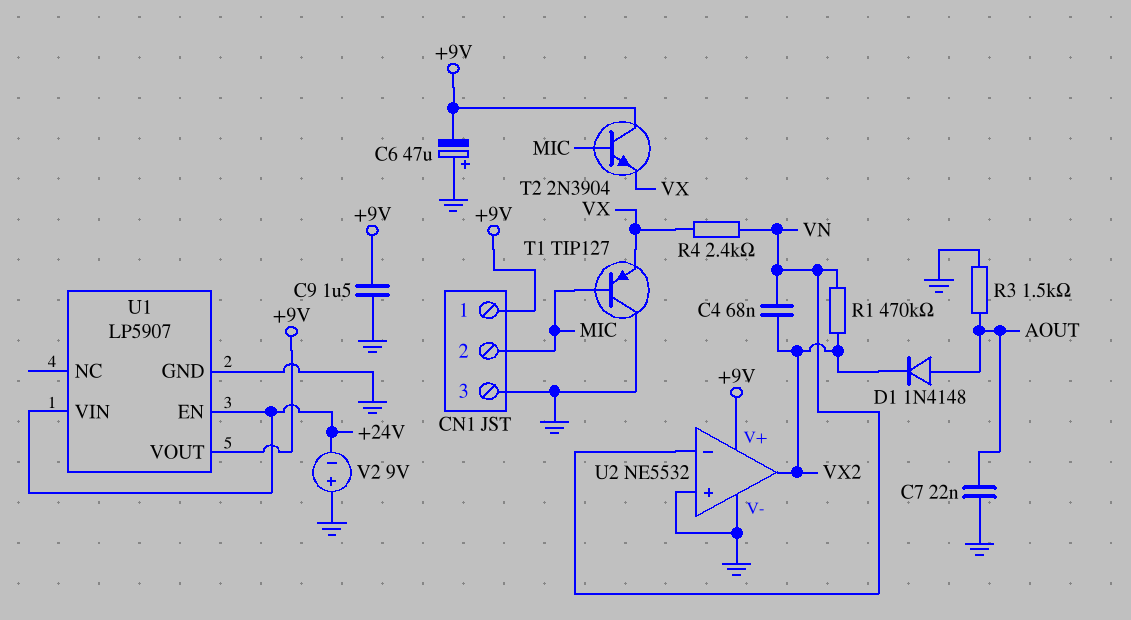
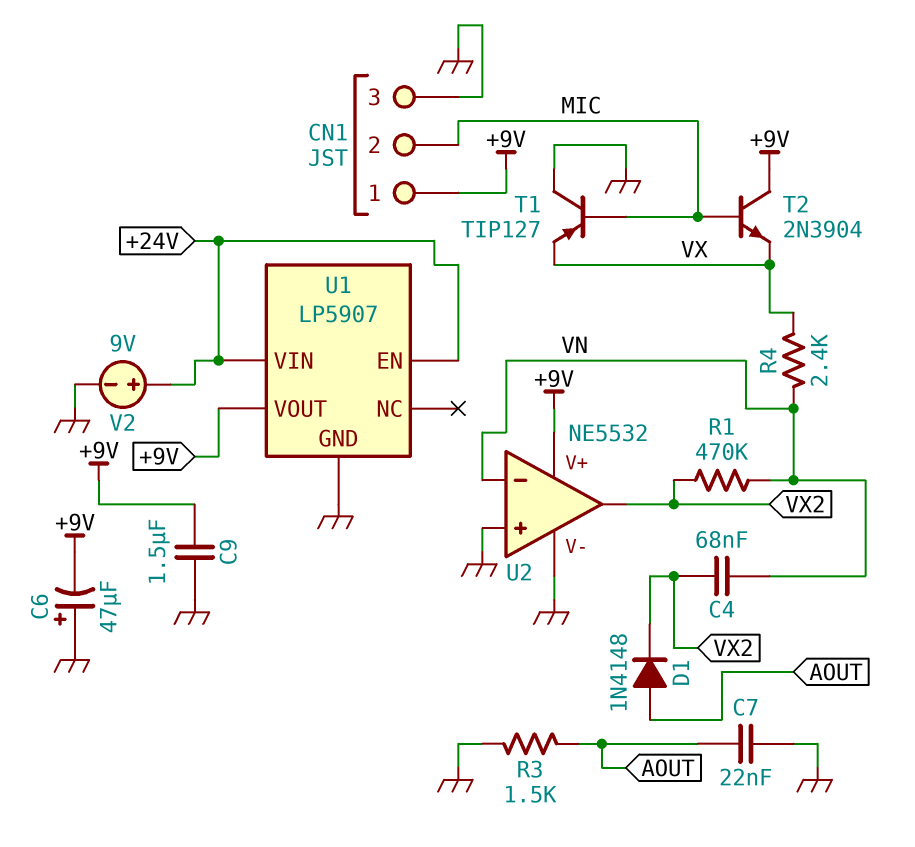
V2: 9V (plus GND, minus +24V) -> 9V (plus +24V, minus GND)

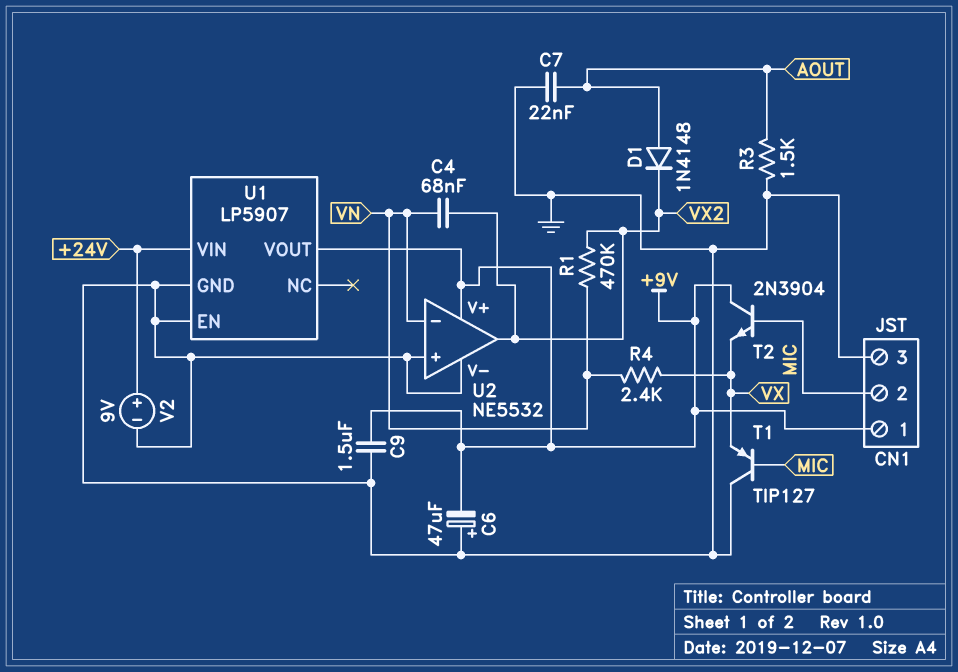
U1 pin EN: +24V -> GND

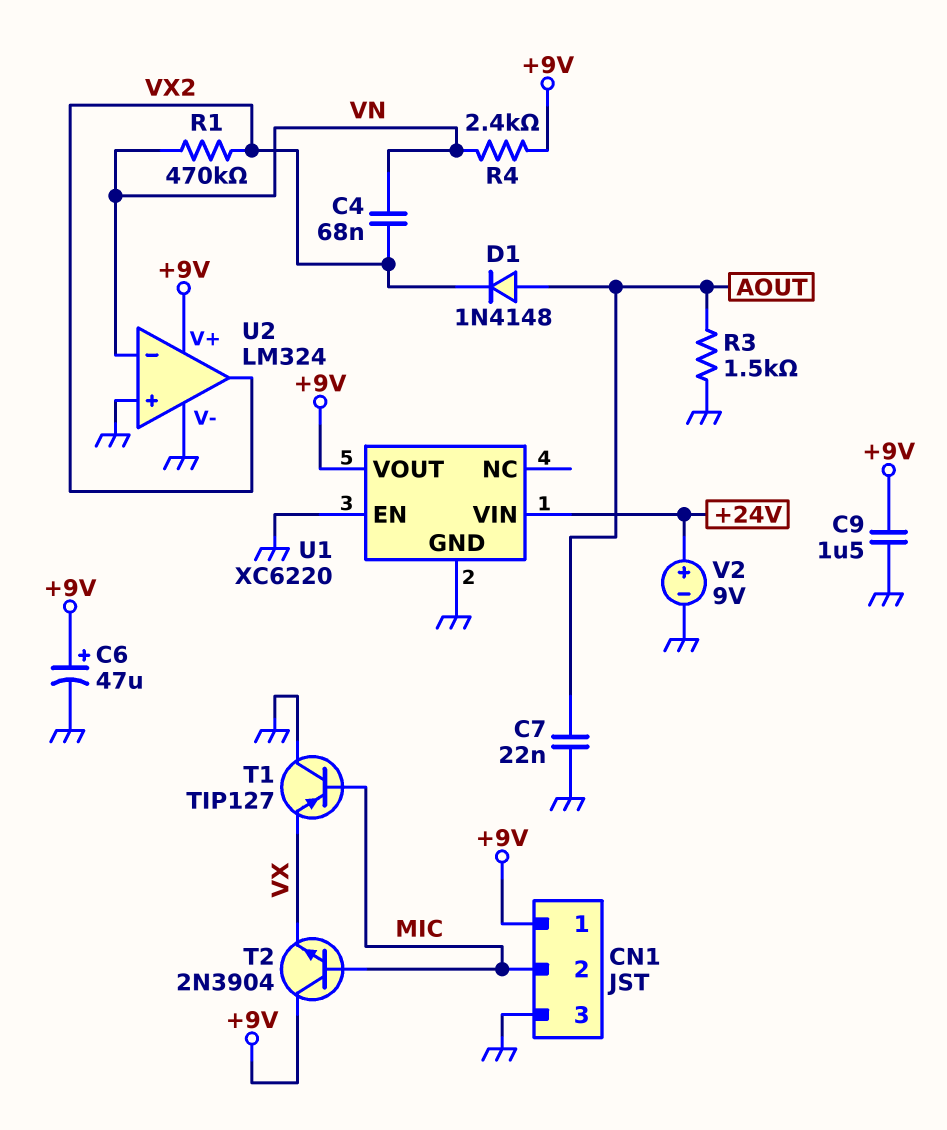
C6: 47uF (plus GND, minus +9V) -> 47uF (plus +9V, minus GND)
R4: 2.4k (VN, VX) -> 2.4k (+9V, VN)
U1: LP5907 -> XC6220
U2: NE5532 -> LM324

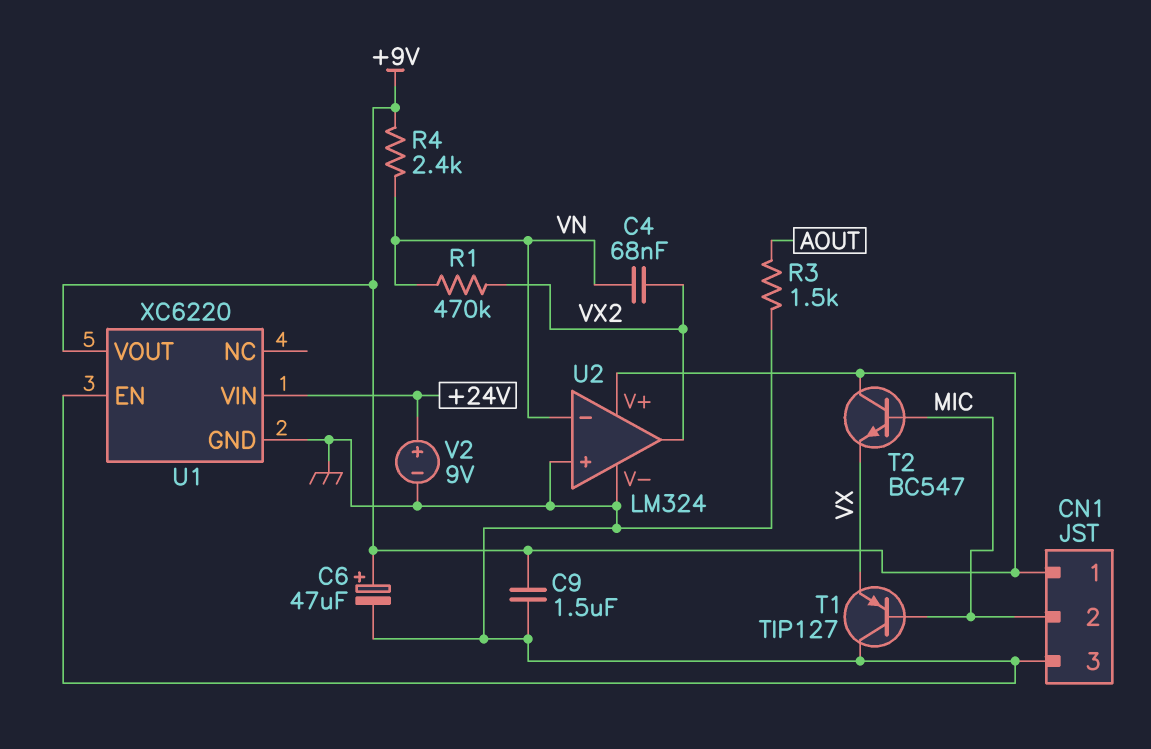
C7: 22nF (AOUT, GND) -> none
D1: diode 1N4148 (A AOUT, K VX2) -> none
T2: NPN 2N3904 (B MIC, C +9V, E VX) -> NPN BC547 (B MIC, C +9V, E VX)

